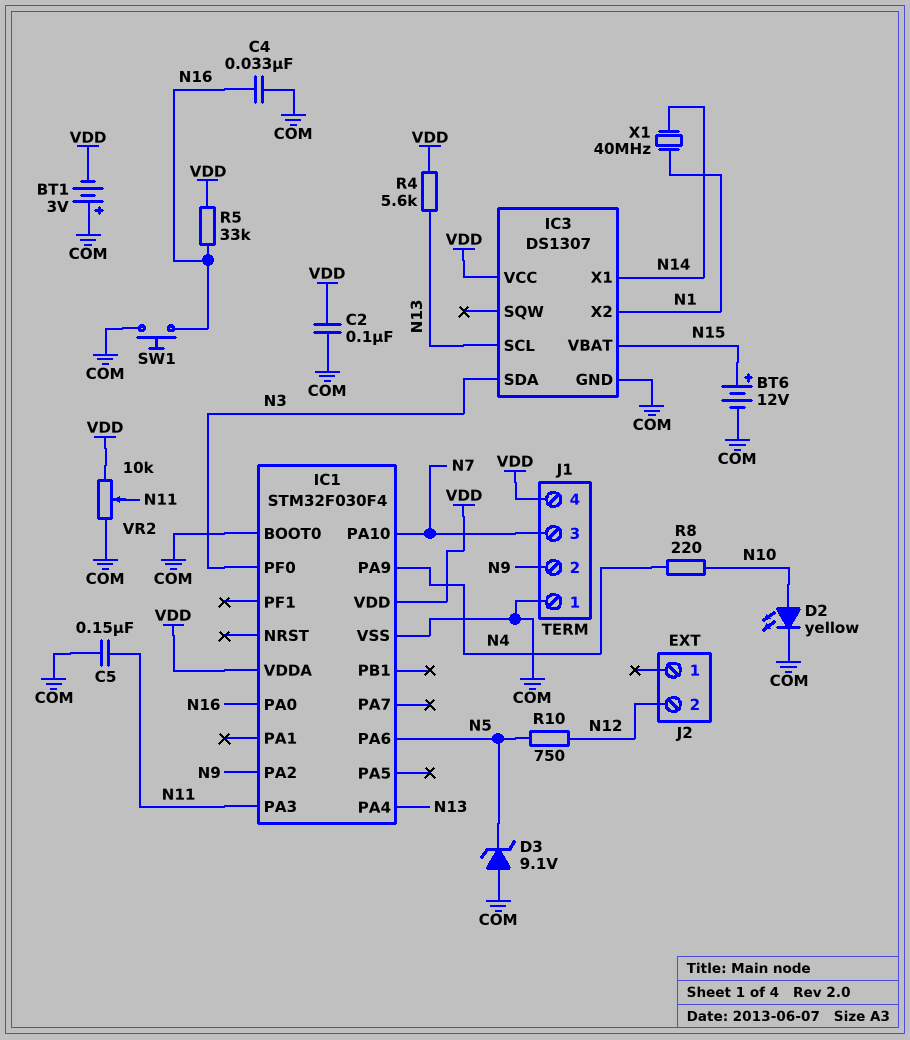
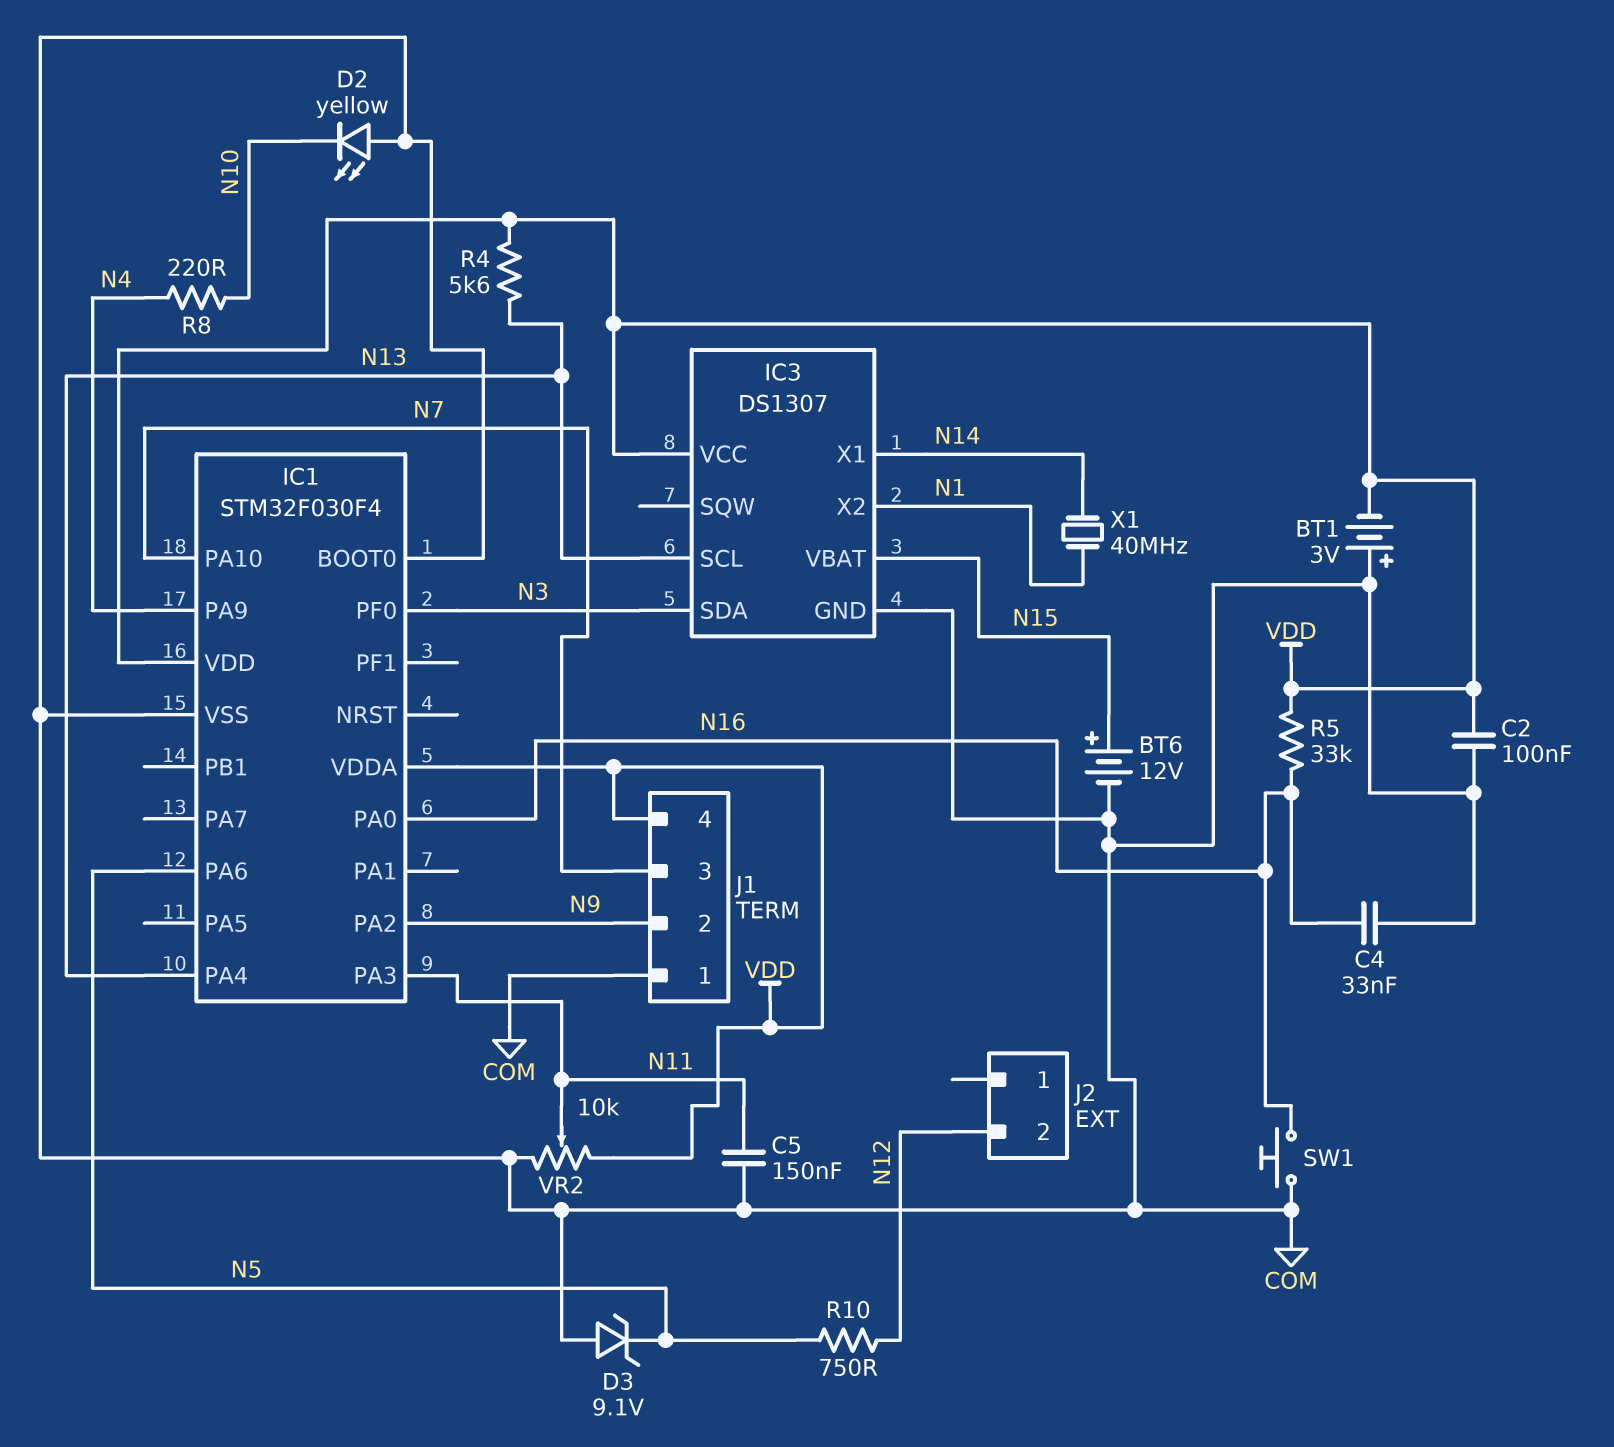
D2: LED yellow (A N10, K COM) -> LED yellow (A COM, K N10)

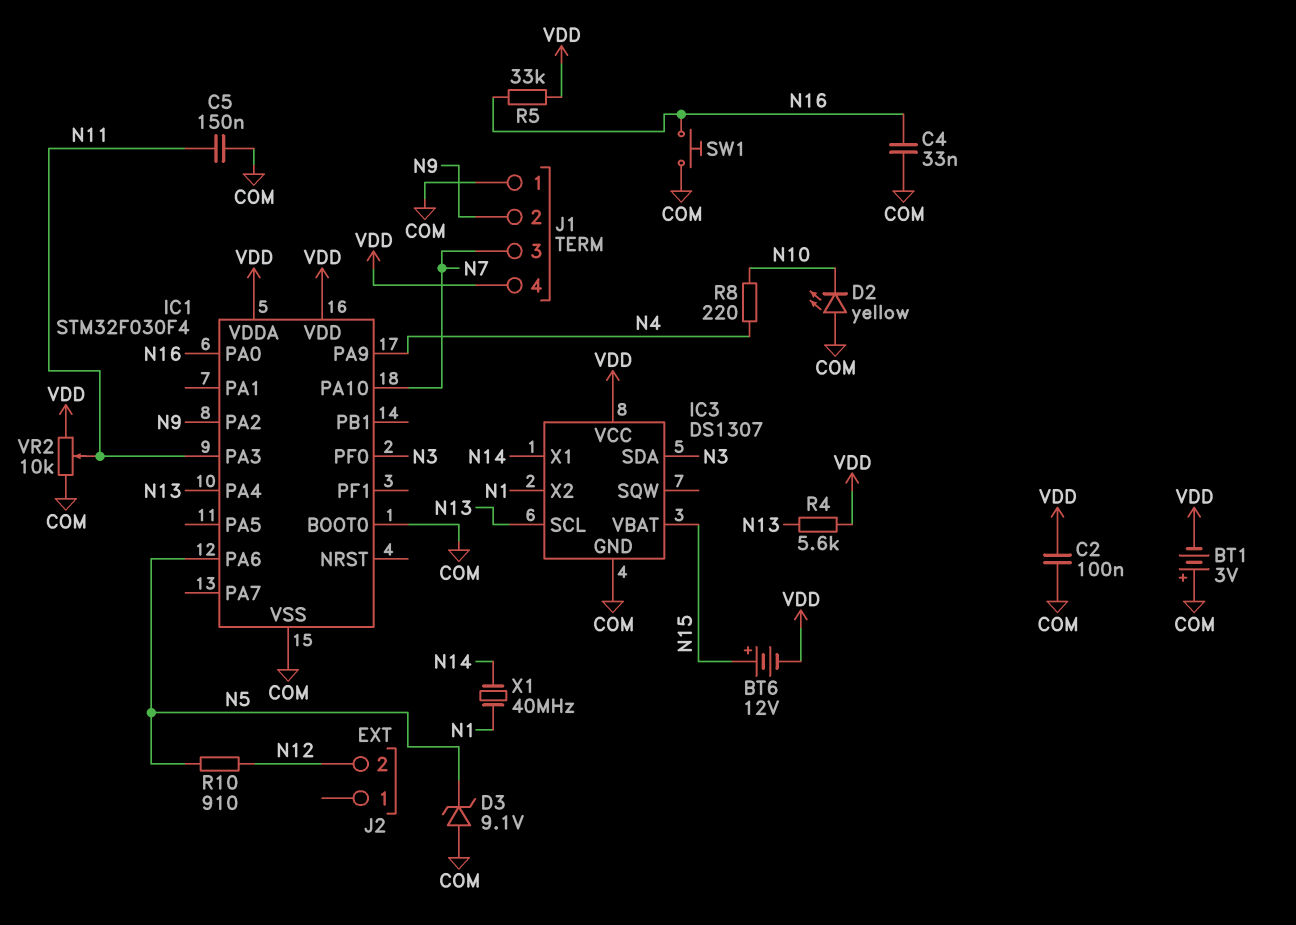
BT6: 12V (plus N15, minus COM) -> 12V (plus N15, minus VDD)
R10: 750 (N5, N12) -> 910 (N5, N12)

